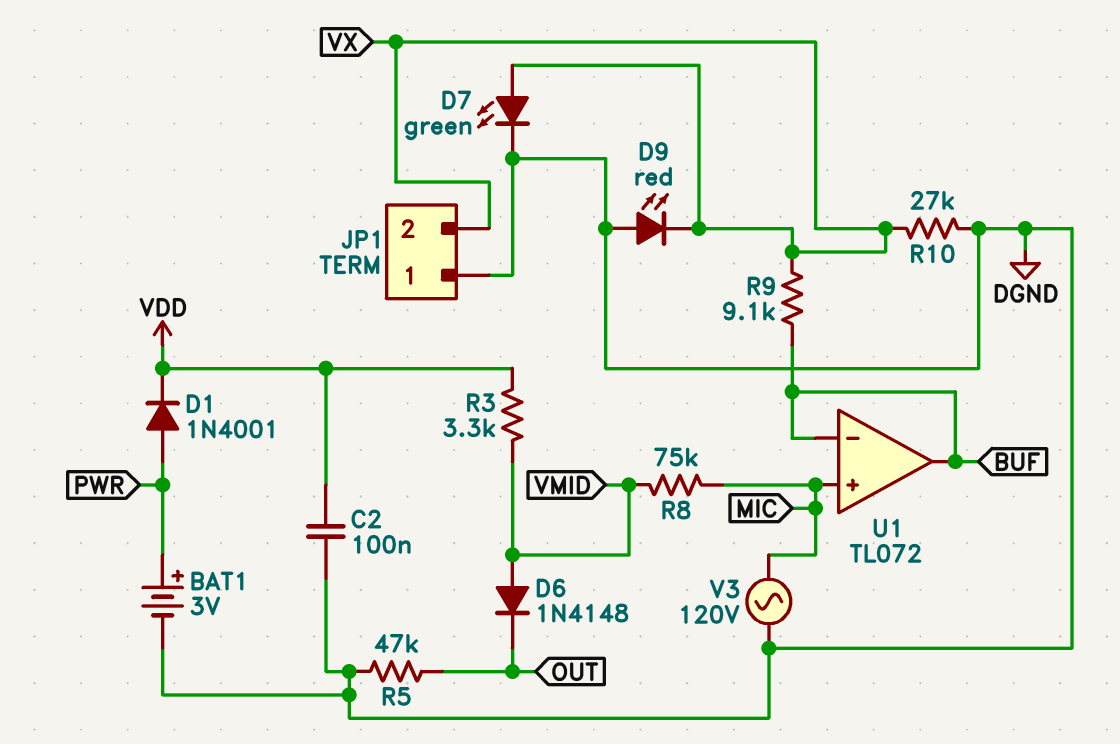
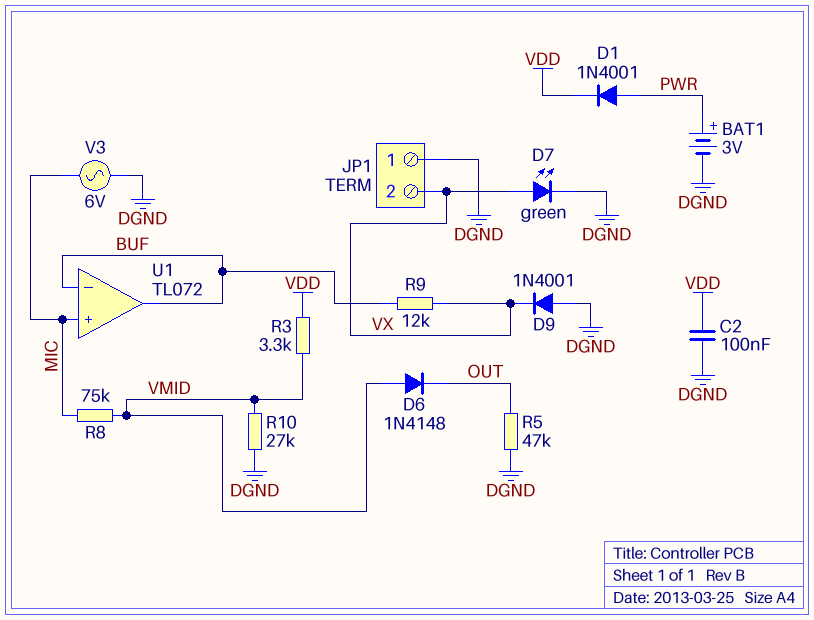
D9: LED red (A DGND, K VX) -> diode 1N4001 (A DGND, K VX)
R9: 9.1k (BUF, VX) -> 12k (BUF, VX)
R10: 27k (DGND, VX) -> 27k (DGND, VMID)
V3: AC 120V (DGND, MIC) -> AC 6V (DGND, MIC)

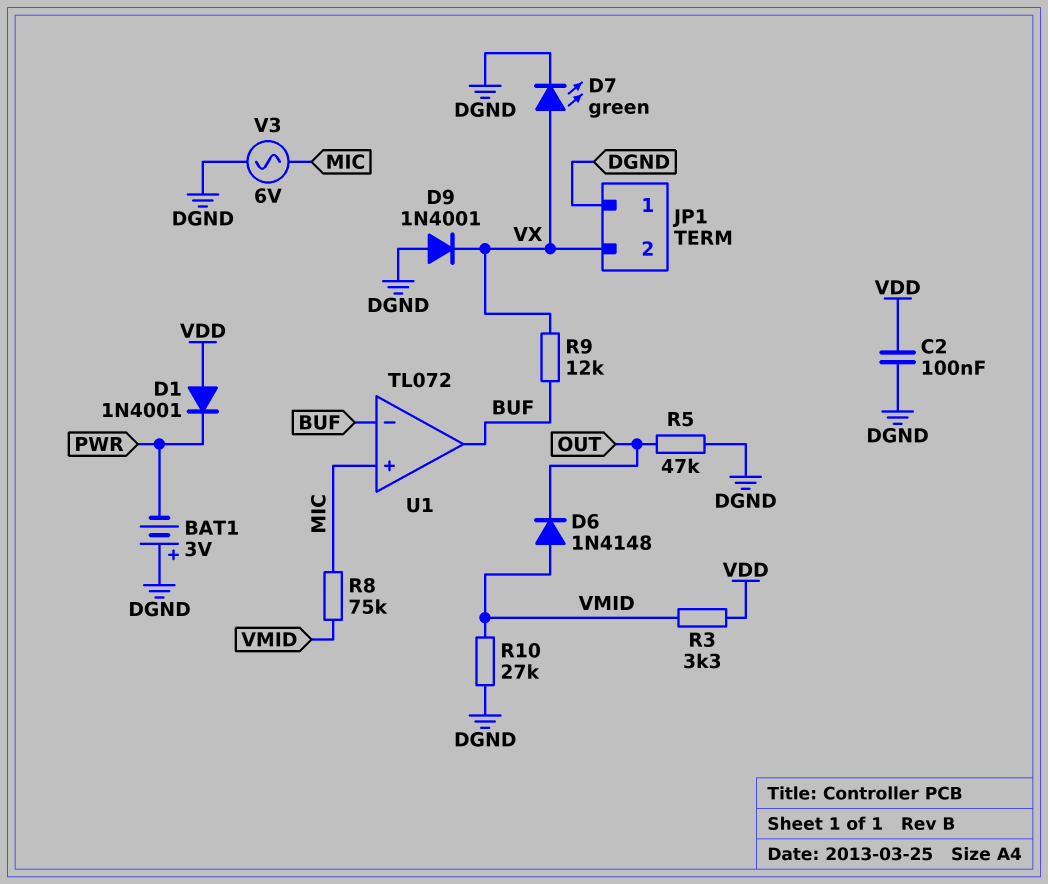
BAT1: 3V (plus PWR, minus DGND) -> 3V (plus DGND, minus PWR)
D1: diode 1N4001 (A PWR, K VDD) -> diode 1N4001 (A VDD, K PWR)

